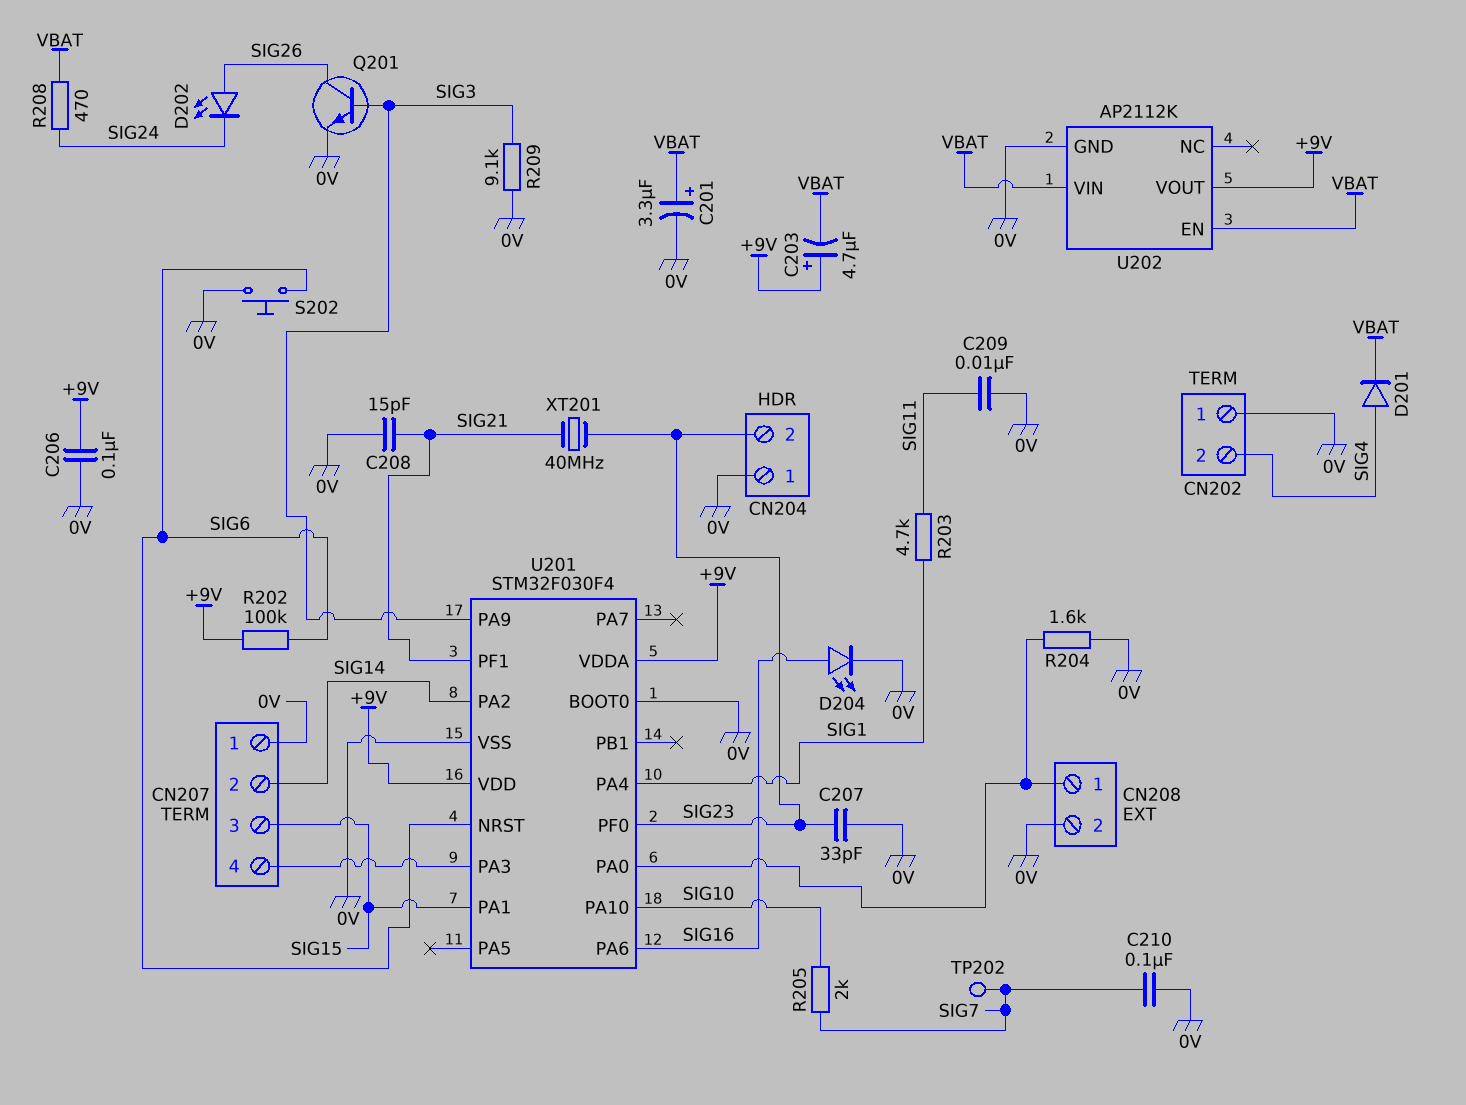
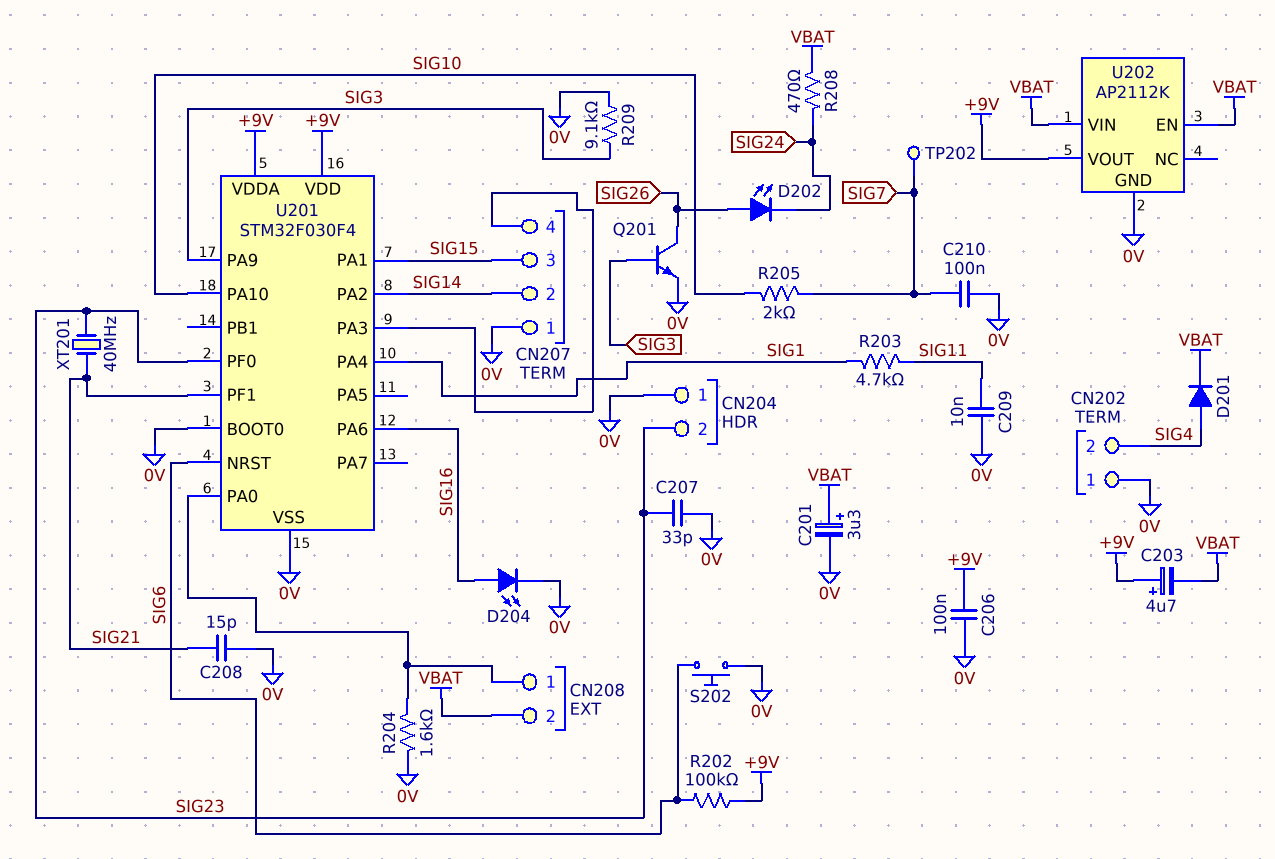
CN208 pin 2: 0V -> VBAT

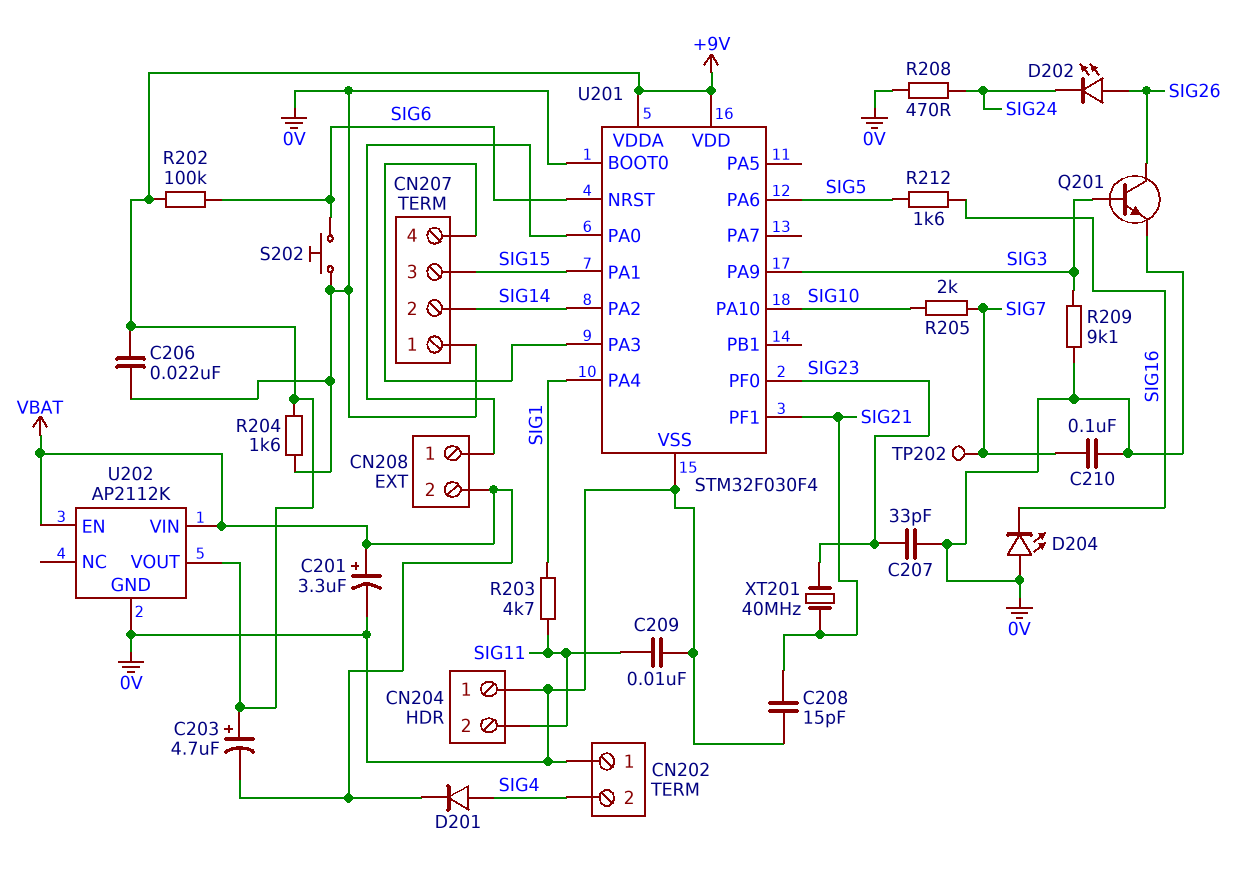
C206: 100nF (+9V, 0V) -> 22nF (+9V, 0V)
CN204 pin 2: SIG23 -> SIG11
D204: LED (A SIG16, K 0V) -> LED (A 0V, K SIG16)
R204: 1.6k (0V, CN208/1) -> 1.6k (+9V, 0V)
R208: 470 (SIG24, VBAT) -> 470 (0V, SIG24)
R212: none -> 1.6k (SIG5, SIG16)
U201 pin PA6: SIG16 -> SIG5

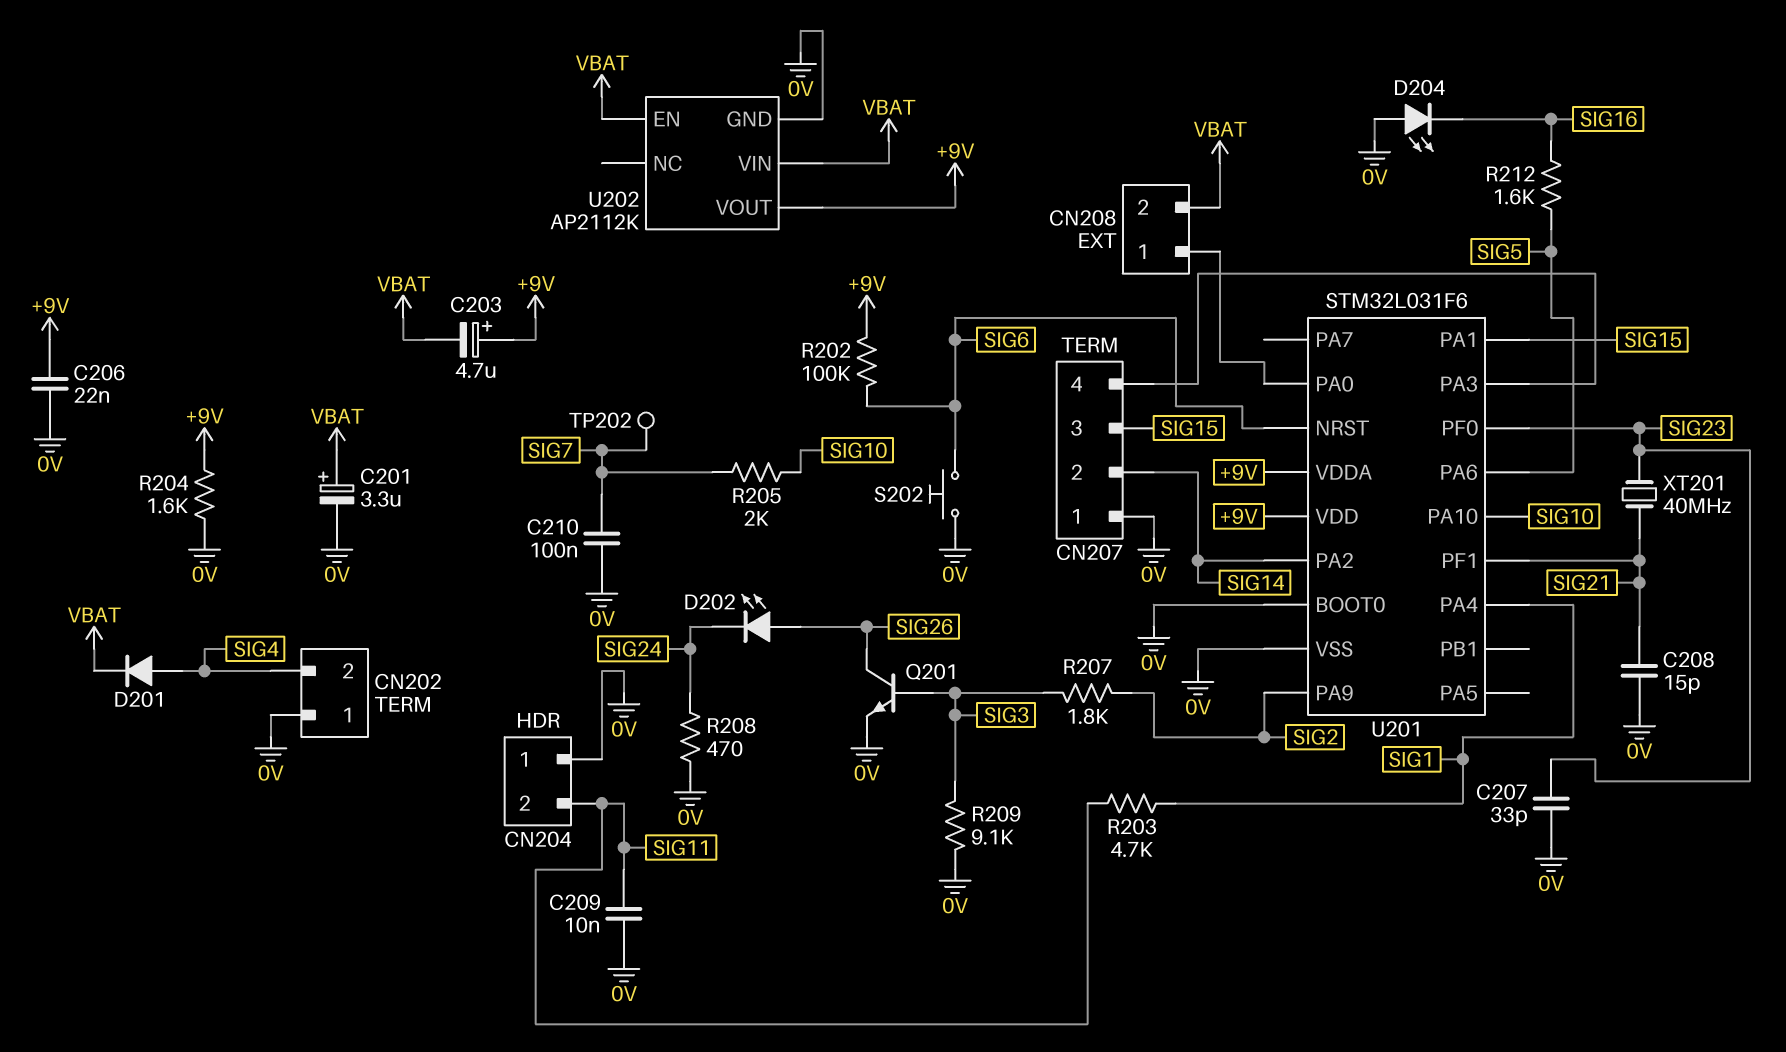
R207: none -> 1.8k (SIG2, SIG3)
U201: STM32F030F4 -> STM32L031F6
U201 pin PA9: SIG3 -> SIG2

